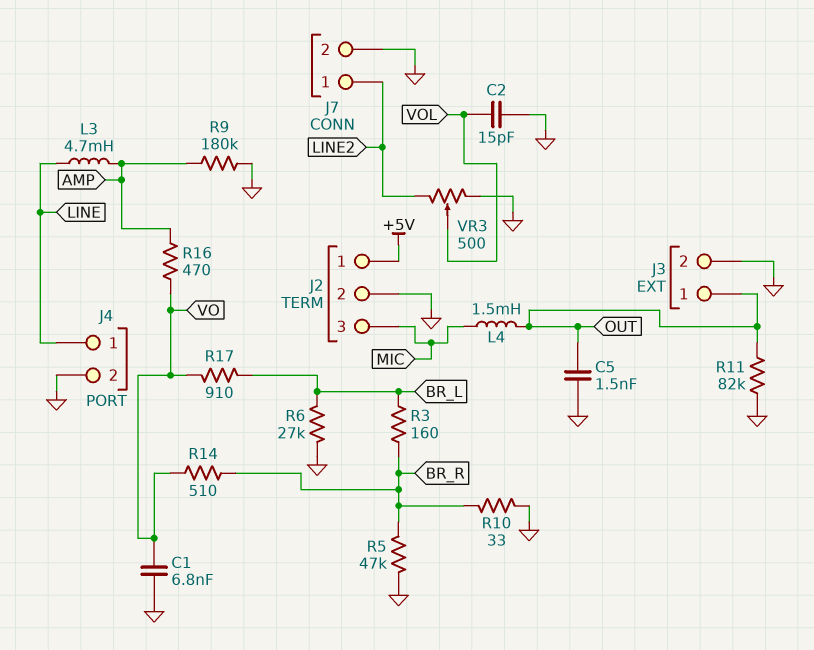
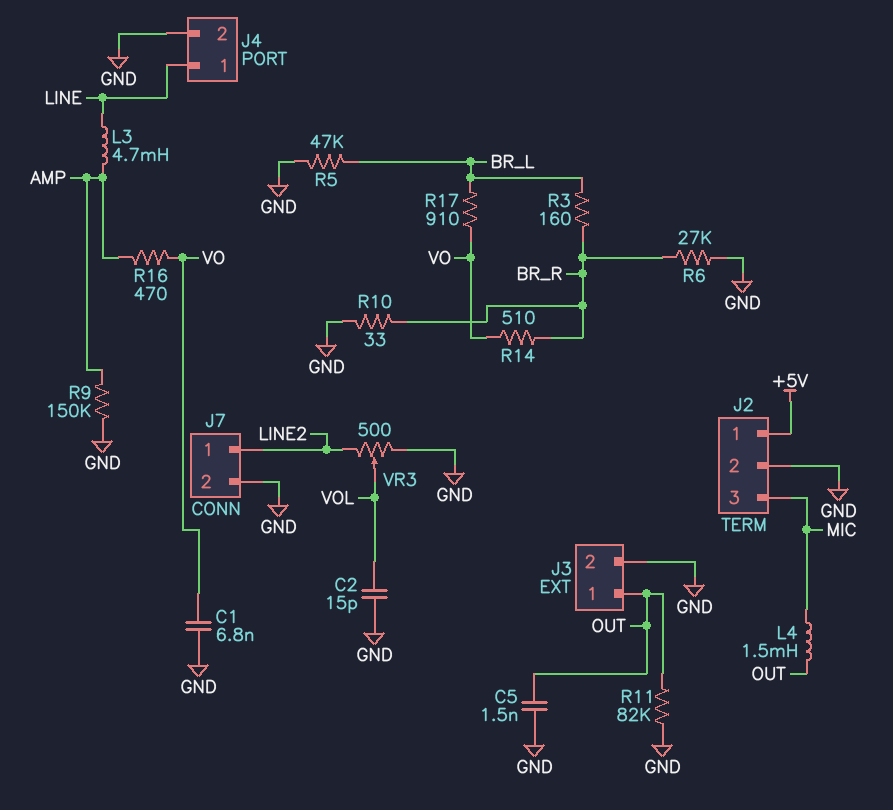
R5: 47k (BR_R, GND) -> 47k (BR_L, GND)
R6: 27k (BR_L, GND) -> 27k (BR_R, GND)
R9: 180k (AMP, GND) -> 150k (AMP, GND)

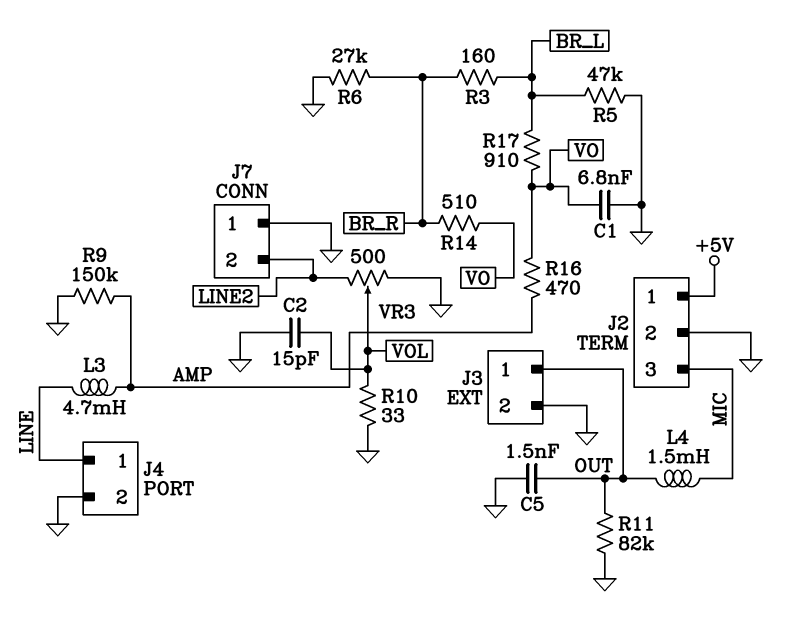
J7 pin 1: LINE2 -> GND
J7 pin 2: GND -> LINE2
R10: 33 (BR_R, GND) -> 33 (GND, VOL)

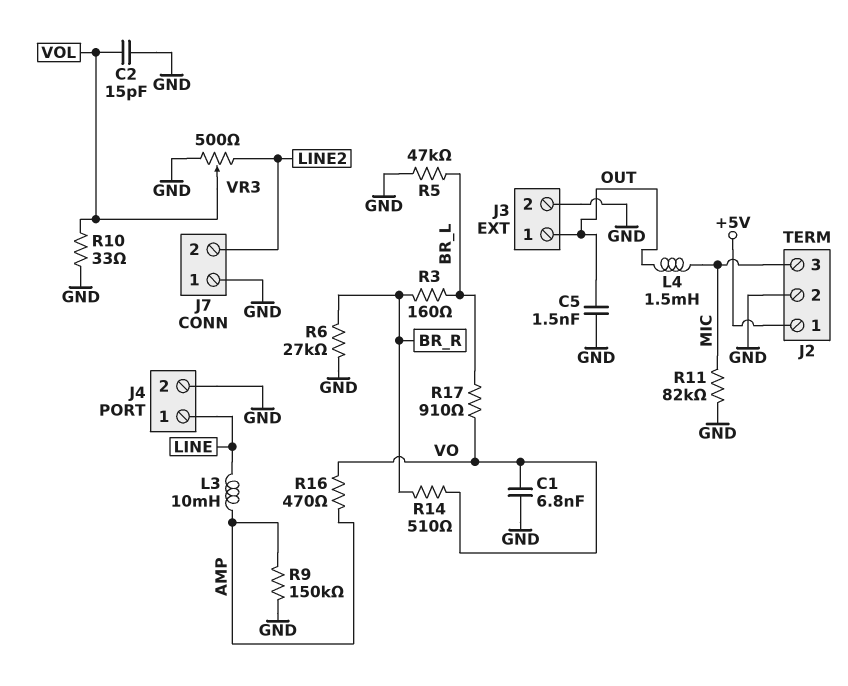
L3: 4.7mH (AMP, LINE) -> 10mH (AMP, LINE)
R11: 82k (GND, OUT) -> 82k (GND, MIC)

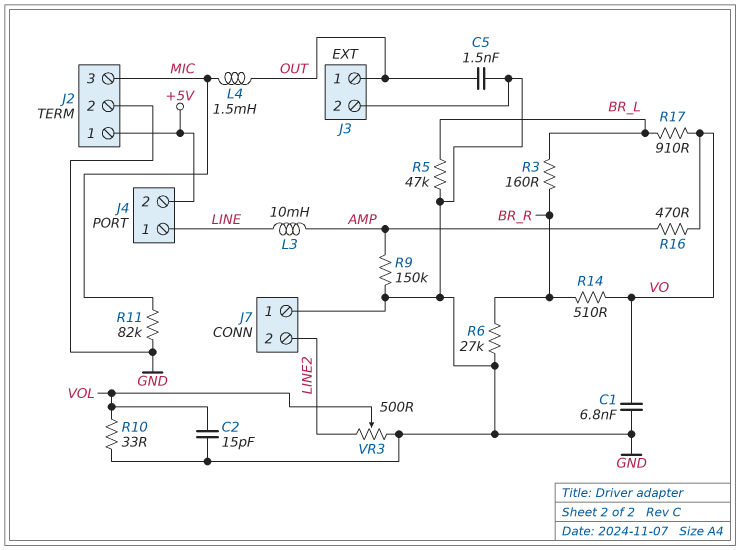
J4 pin 2: GND -> +5V

